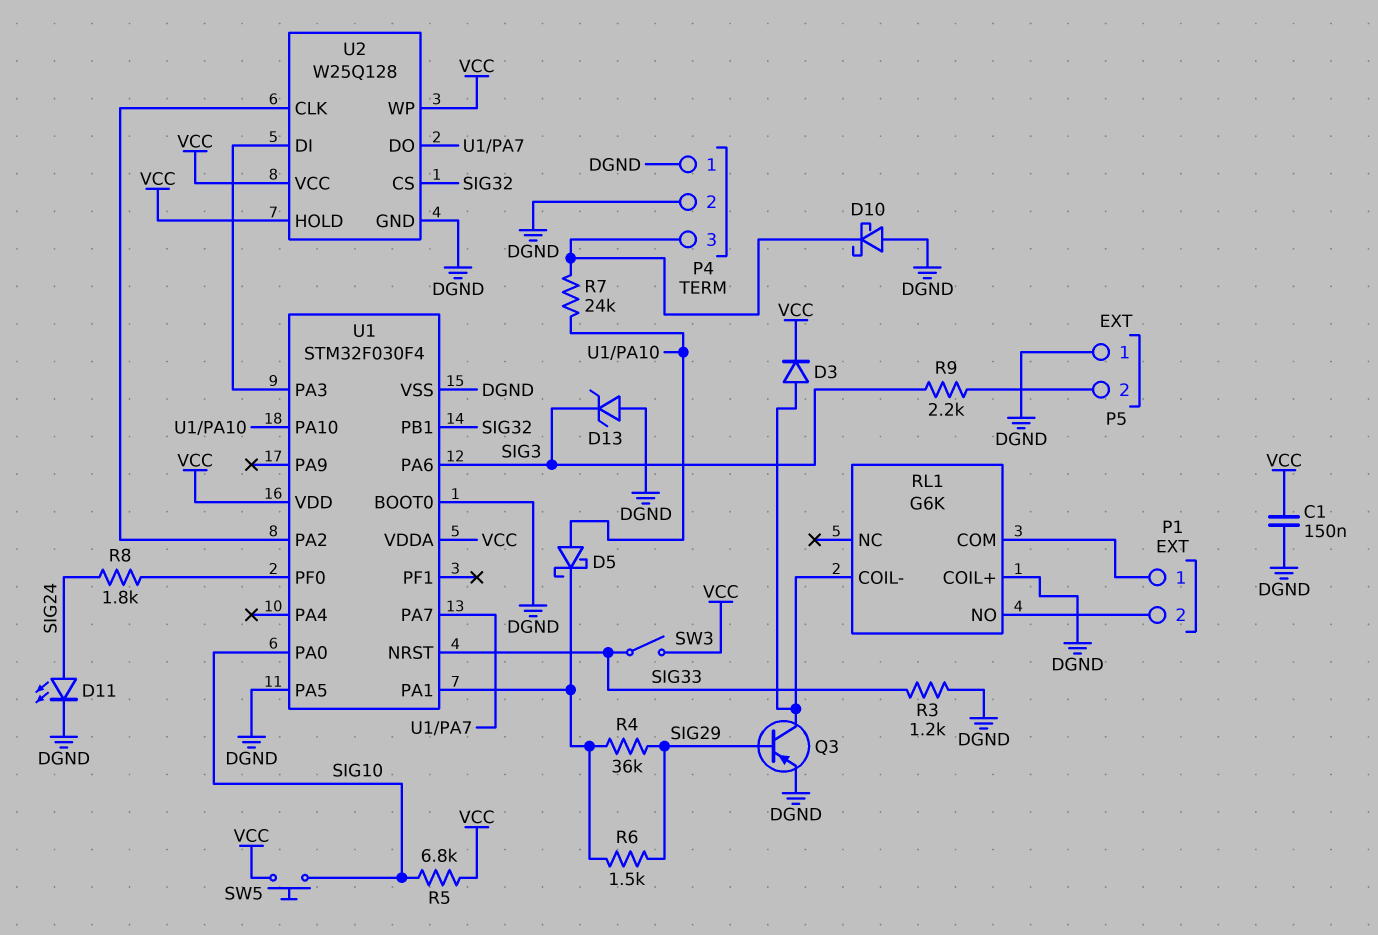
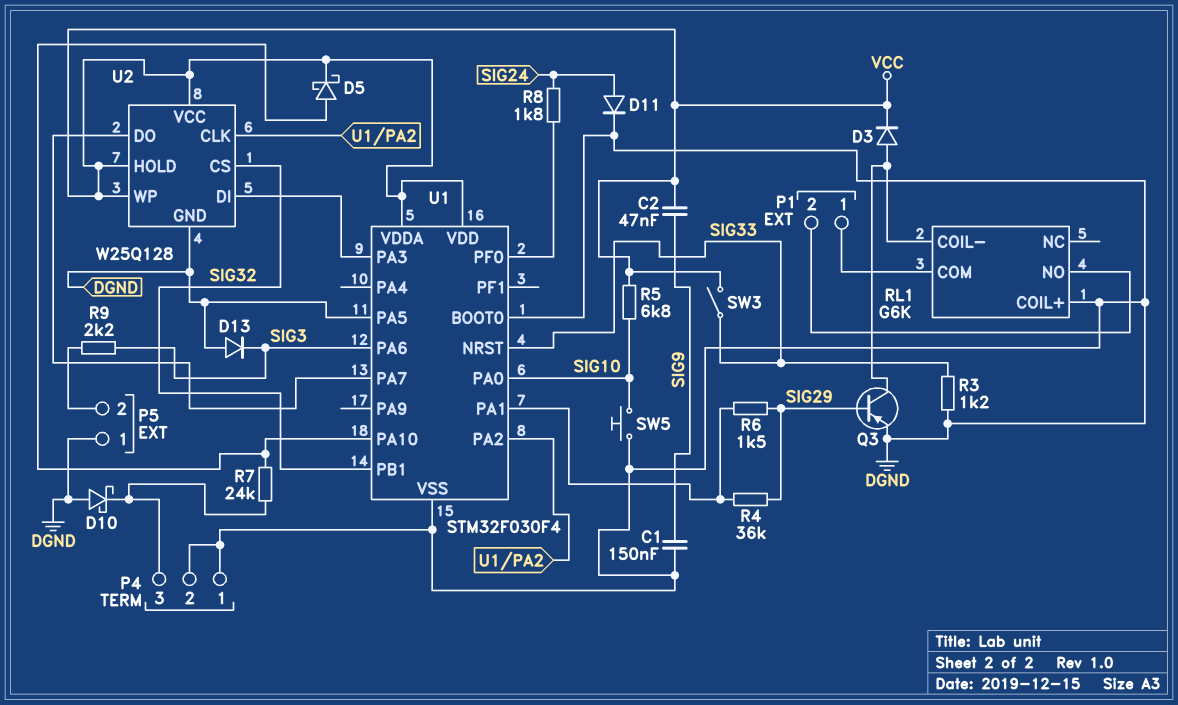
C1: 150nF (DGND, VCC) -> 150nF (DGND, SIG9)
C2: none -> 47nF (SIG9, VCC)
D5: schottky (A U1/PA10, K U1/PA1) -> schottky (A U1/PA10, K VCC)
D11: LED (A SIG24, K DGND) -> diode (A SIG24, K DGND)
D13: zener (A DGND, K SIG3) -> diode (A DGND, K SIG3)
SW5: button (SIG10, VCC) -> button (DGND, SIG10)

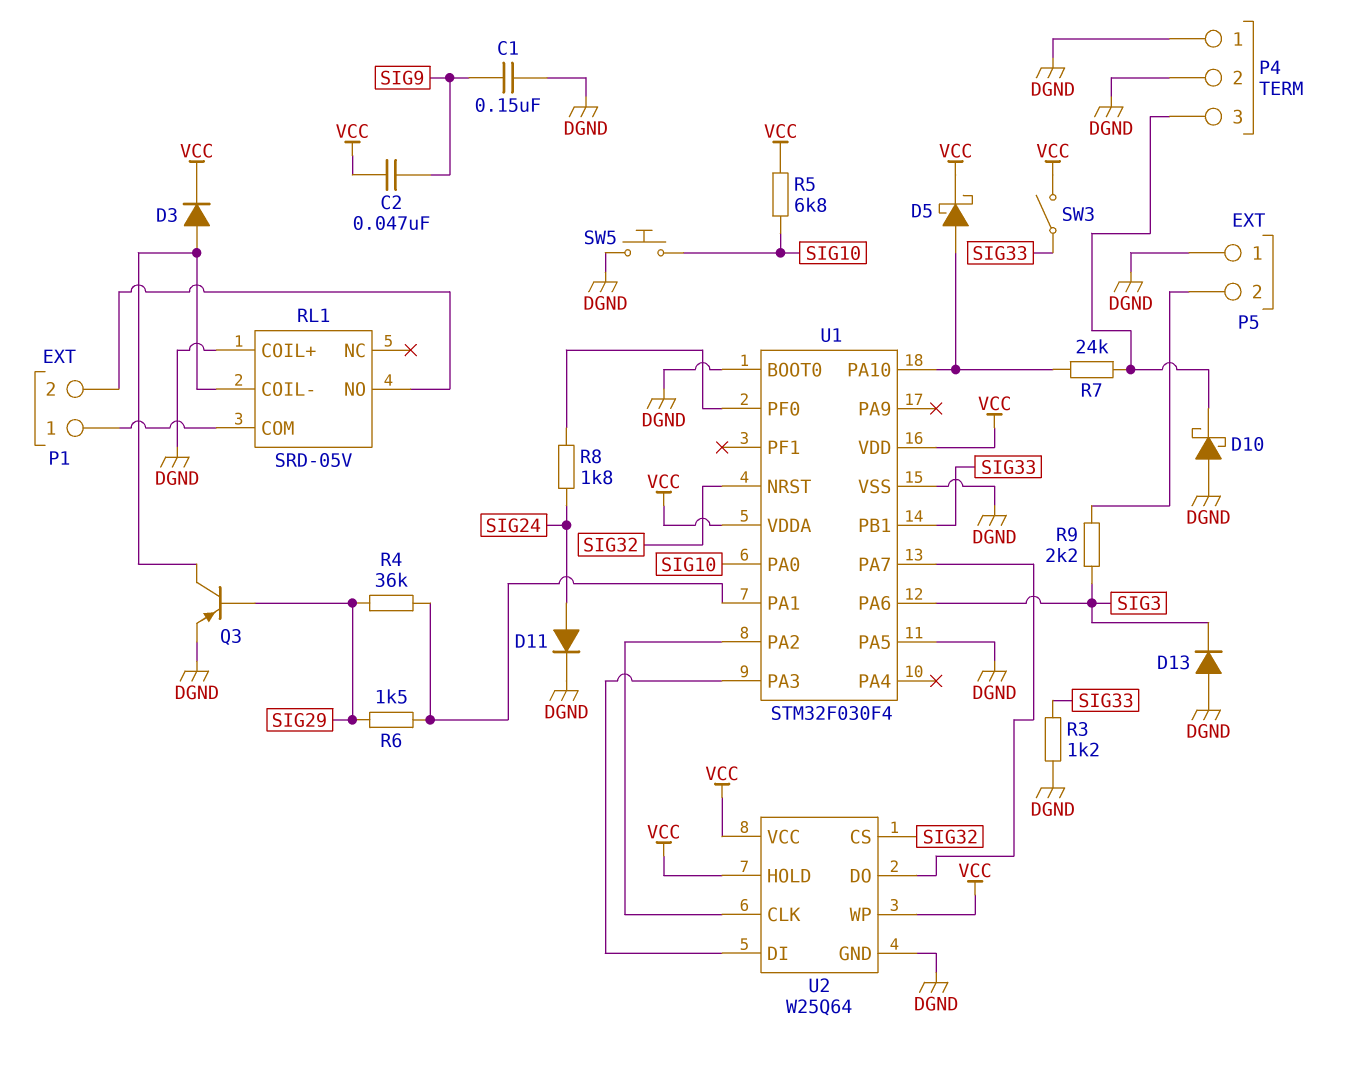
RL1: G6K -> SRD-05V
U1 pin NRST: SIG33 -> SIG32
U1 pin PB1: SIG32 -> SIG33
U2: W25Q128 -> W25Q64

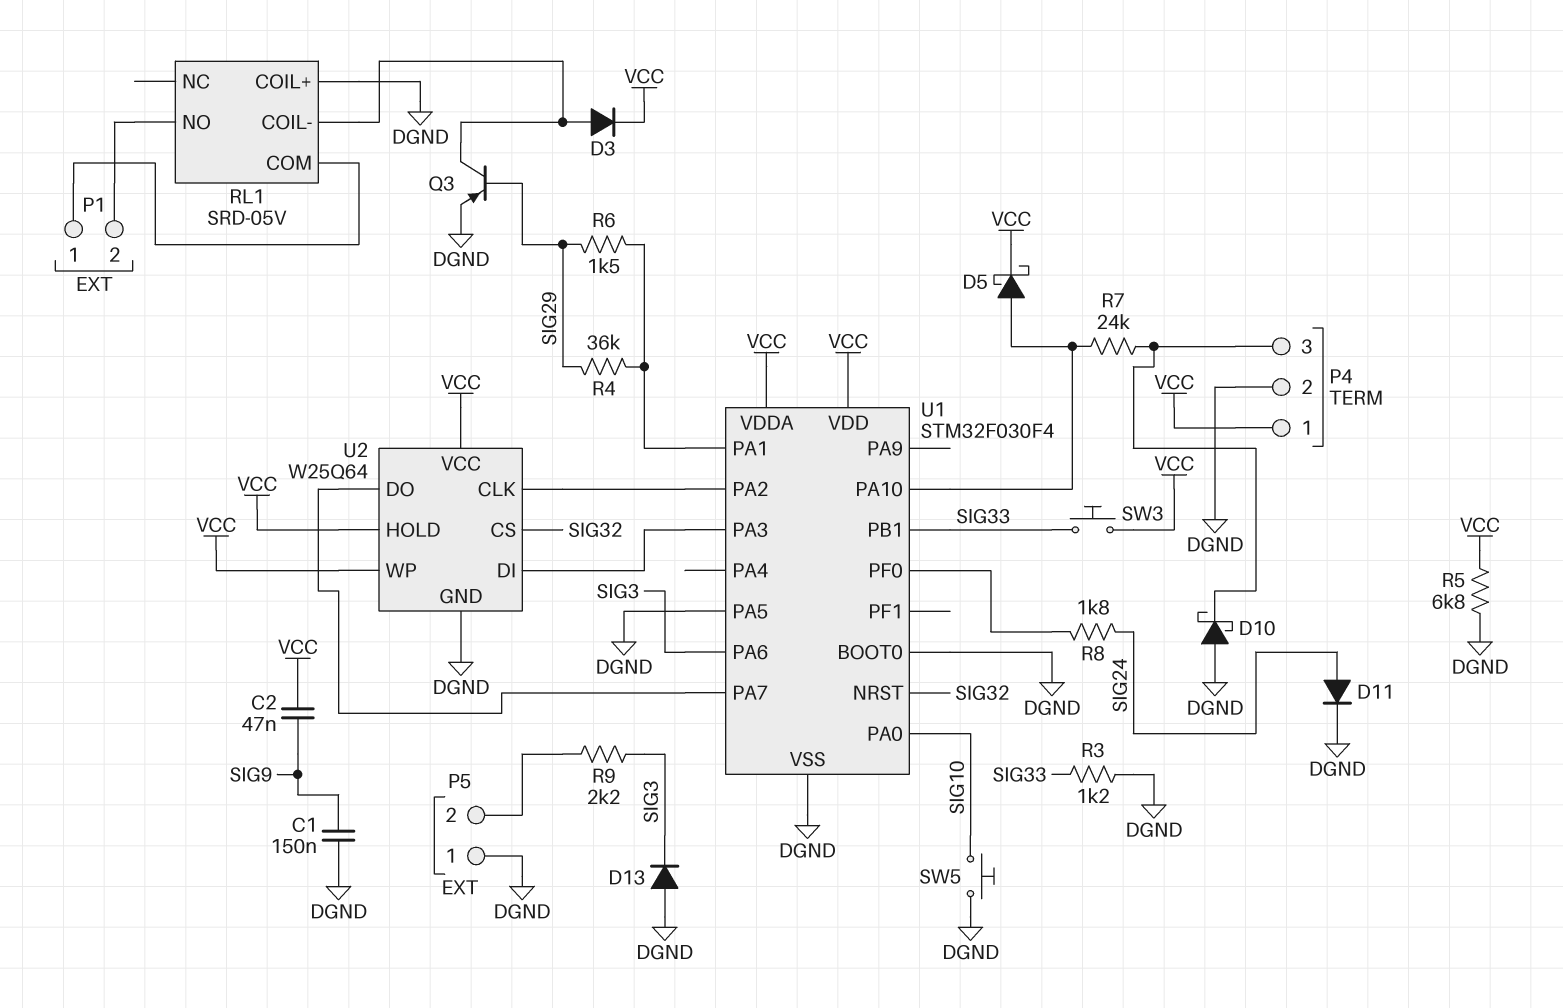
P4 pin 1: DGND -> VCC
R5: 6.8k (SIG10, VCC) -> 6.8k (DGND, VCC)
SW3: switch (SIG33, VCC) -> button (SIG33, VCC)

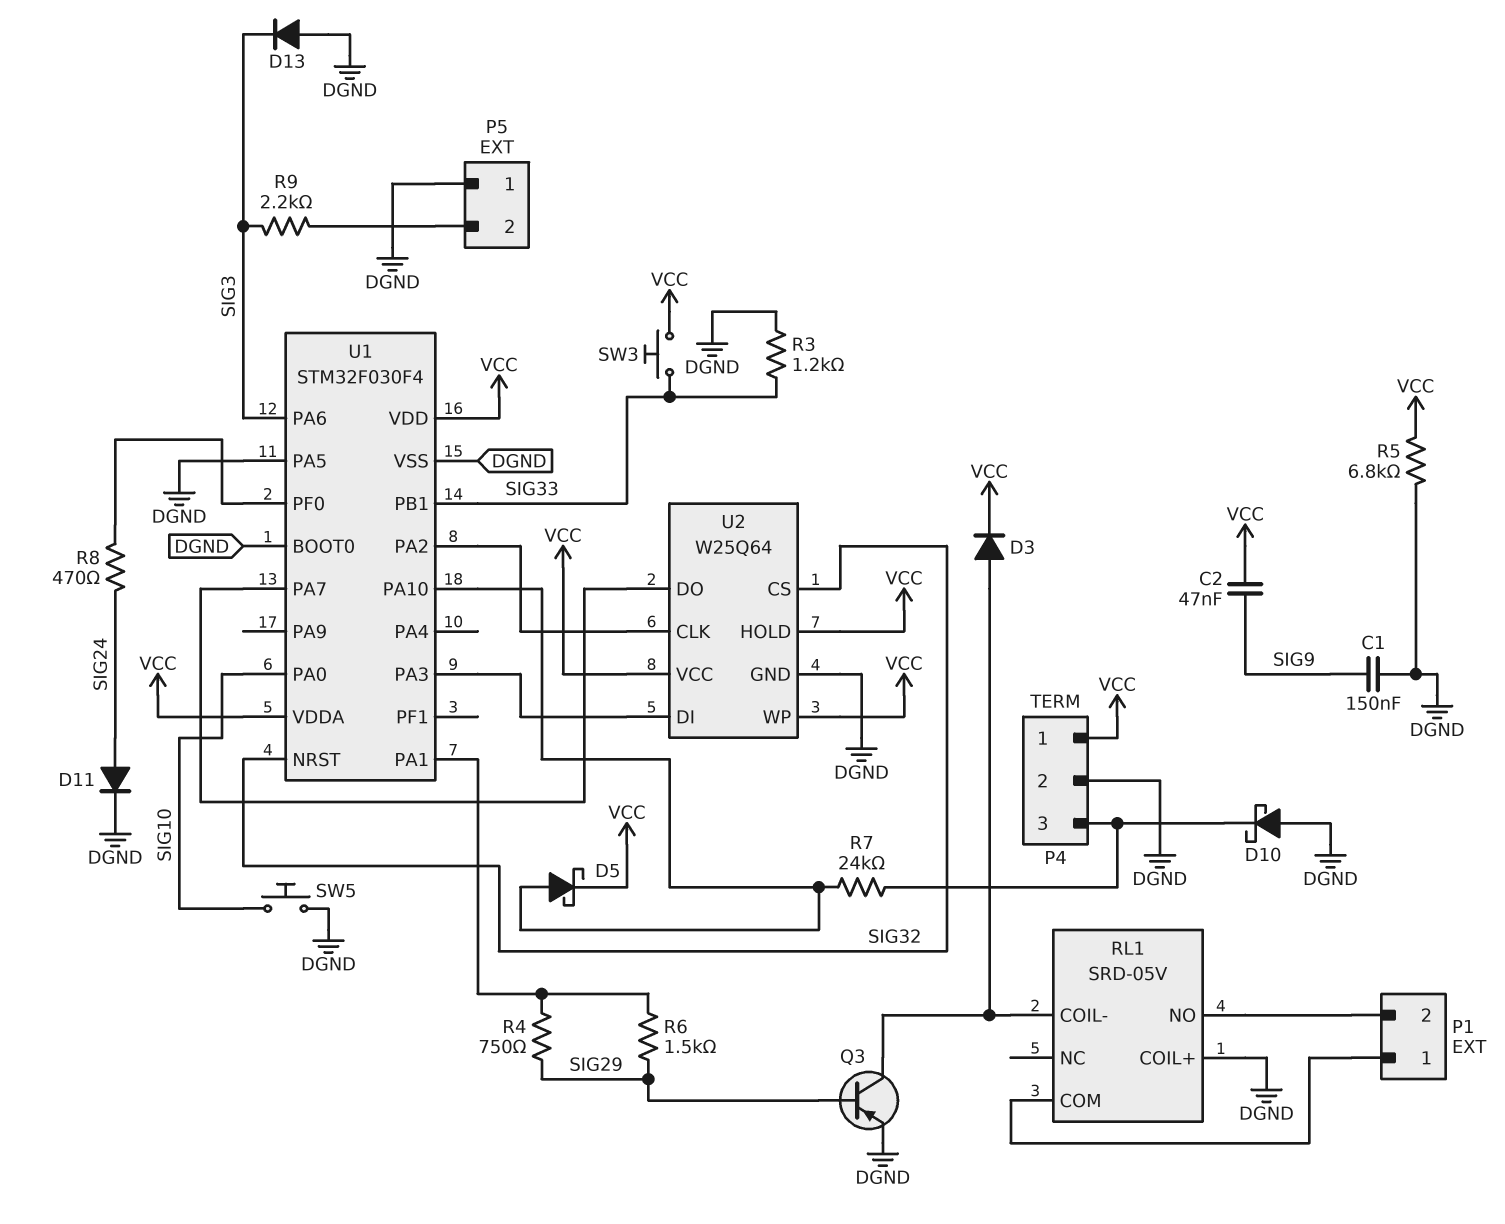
R4: 36k (SIG29, U1/PA1) -> 750 (SIG29, U1/PA1)
R8: 1.8k (SIG24, U1/PF0) -> 470 (SIG24, U1/PF0)

